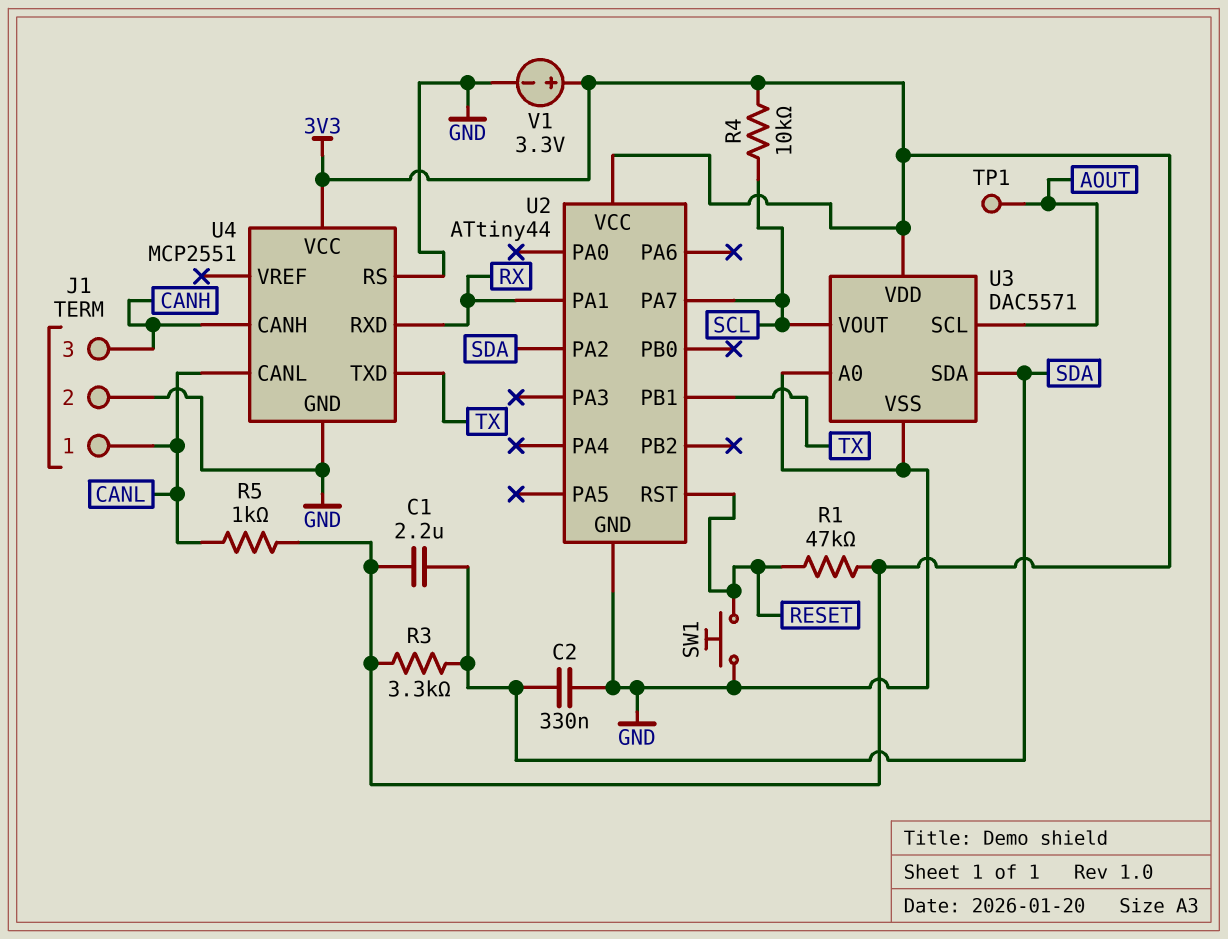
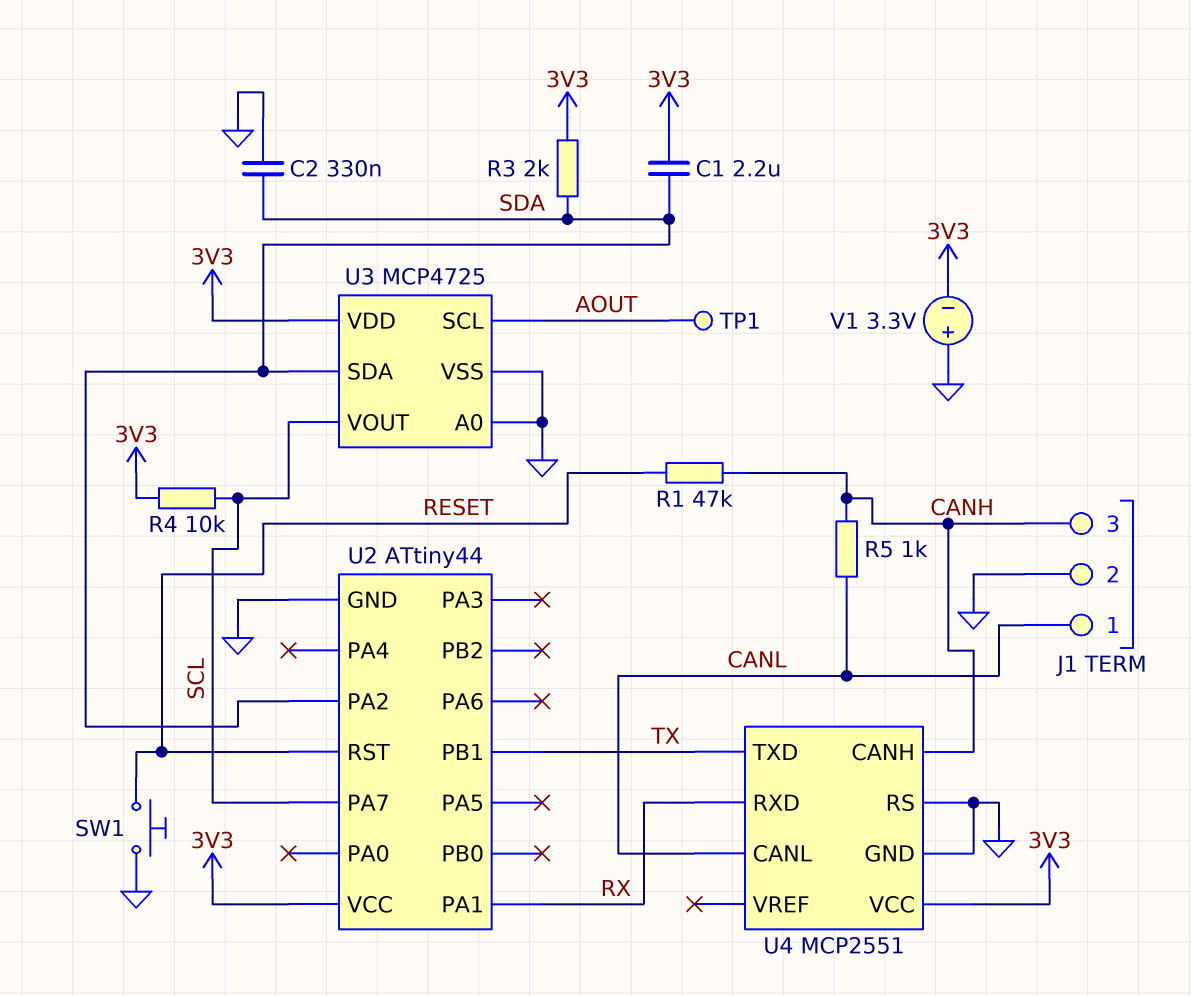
R1: 47k (3V3, RESET) -> 47k (CANH, RESET)
R3: 3.3k (3V3, SDA) -> 2k (3V3, SDA)
R5: 1k (3V3, CANL) -> 1k (CANH, CANL)
U3: DAC5571 -> MCP4725
V1: 3.3V (plus 3V3, minus GND) -> 3.3V (plus GND, minus 3V3)

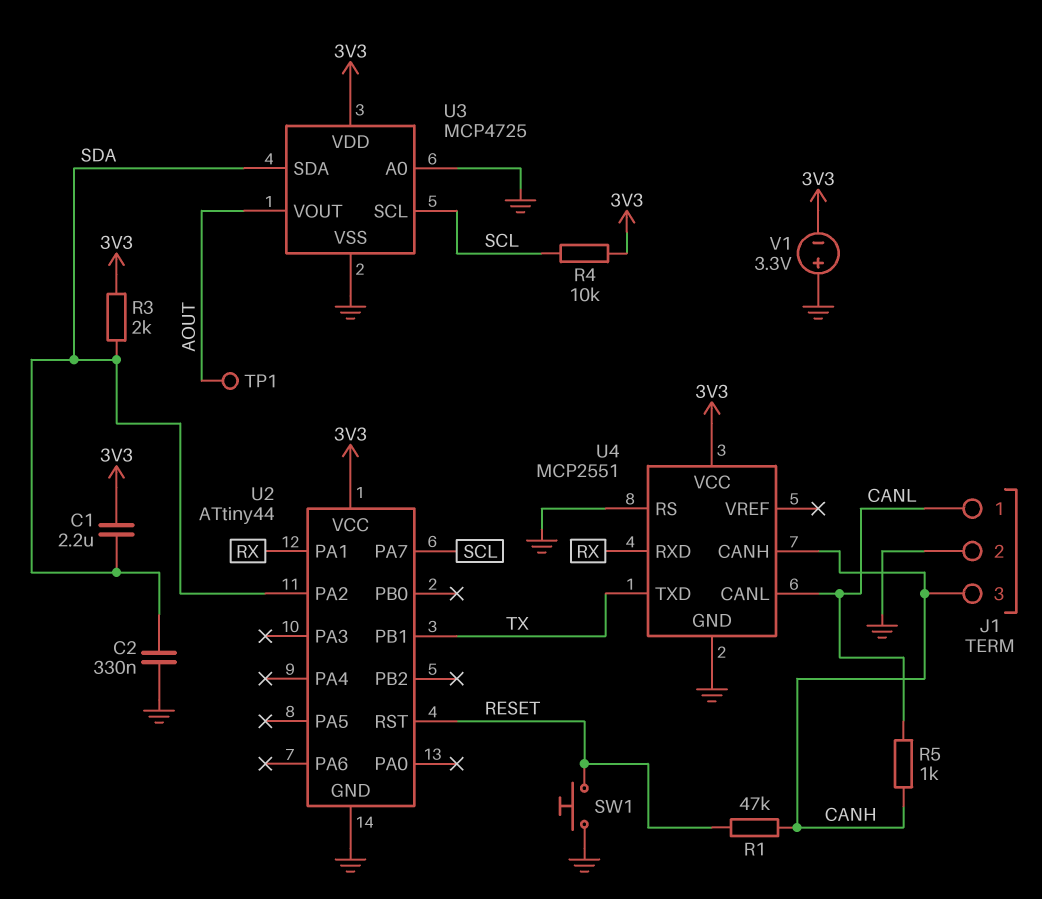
U3 pin SCL: AOUT -> SCL
U3 pin VOUT: SCL -> AOUT

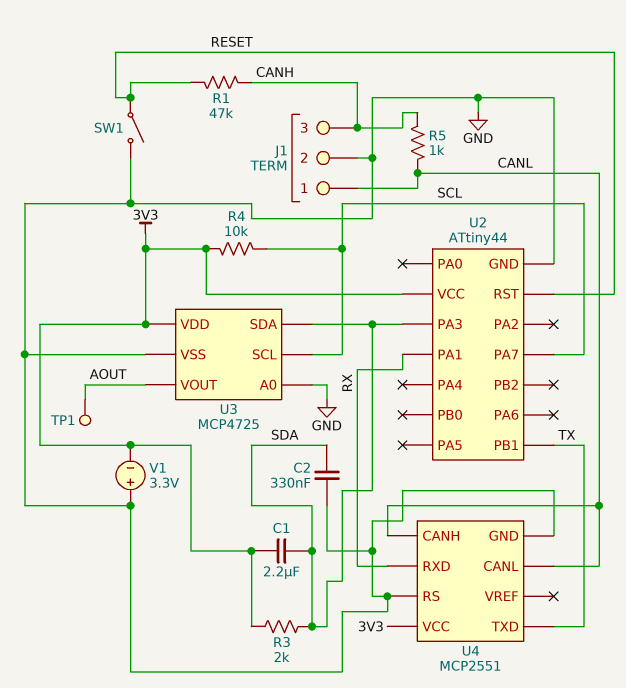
SW1: button (GND, RESET) -> switch (GND, RESET)
U2 pin PA2: SDA -> none
U2 pin PA3: none -> SDA
U4 pin CANH: CANH -> CANL

